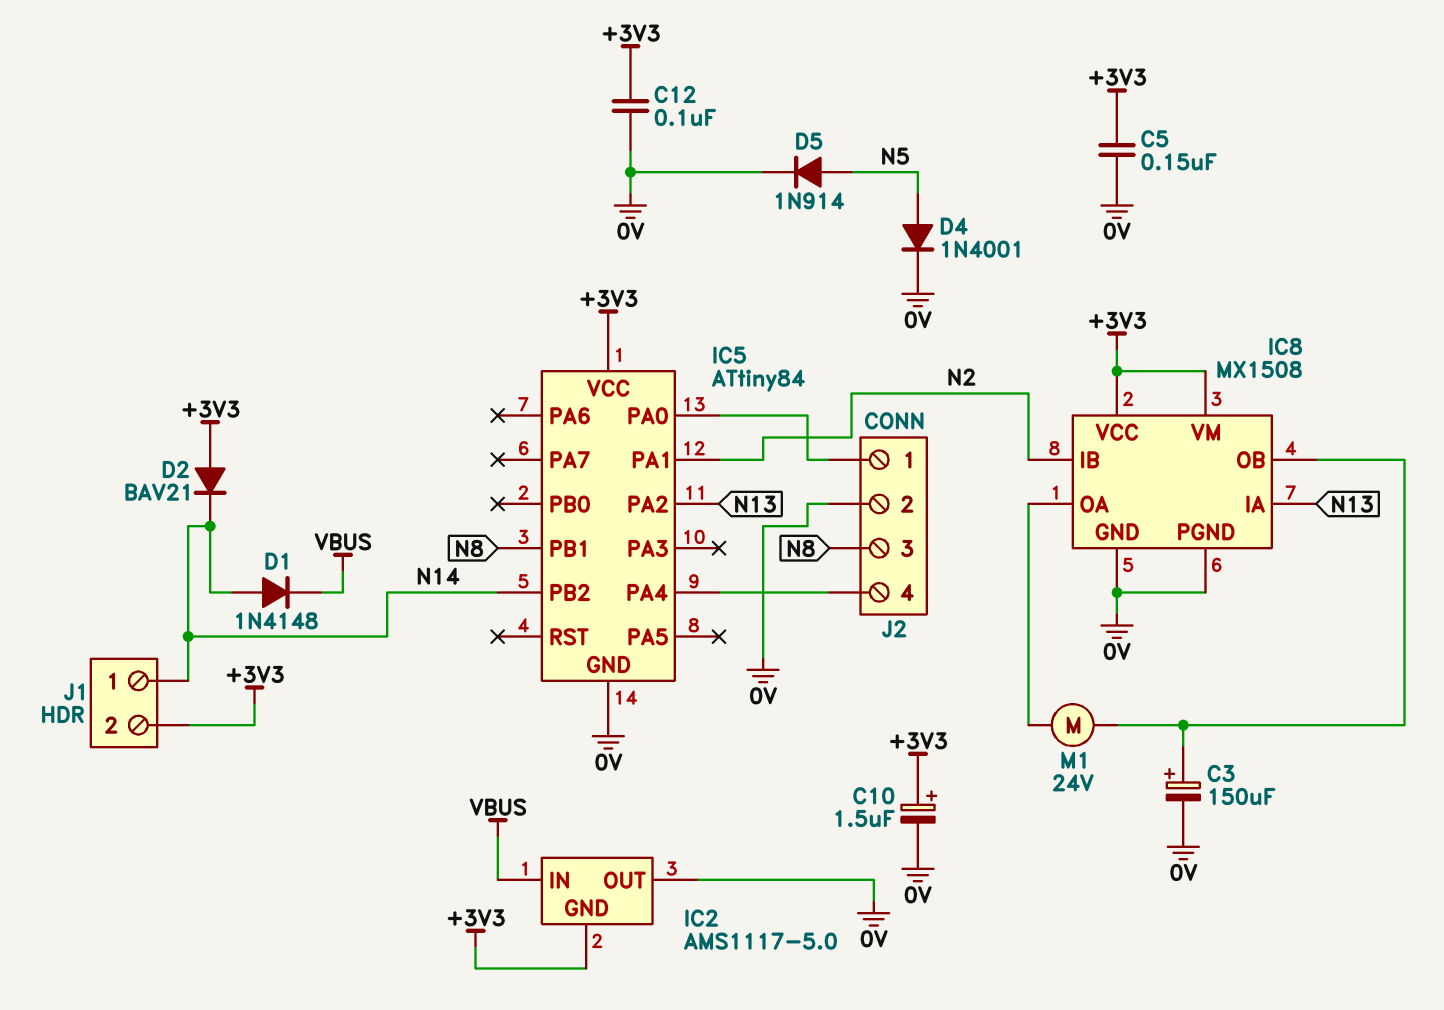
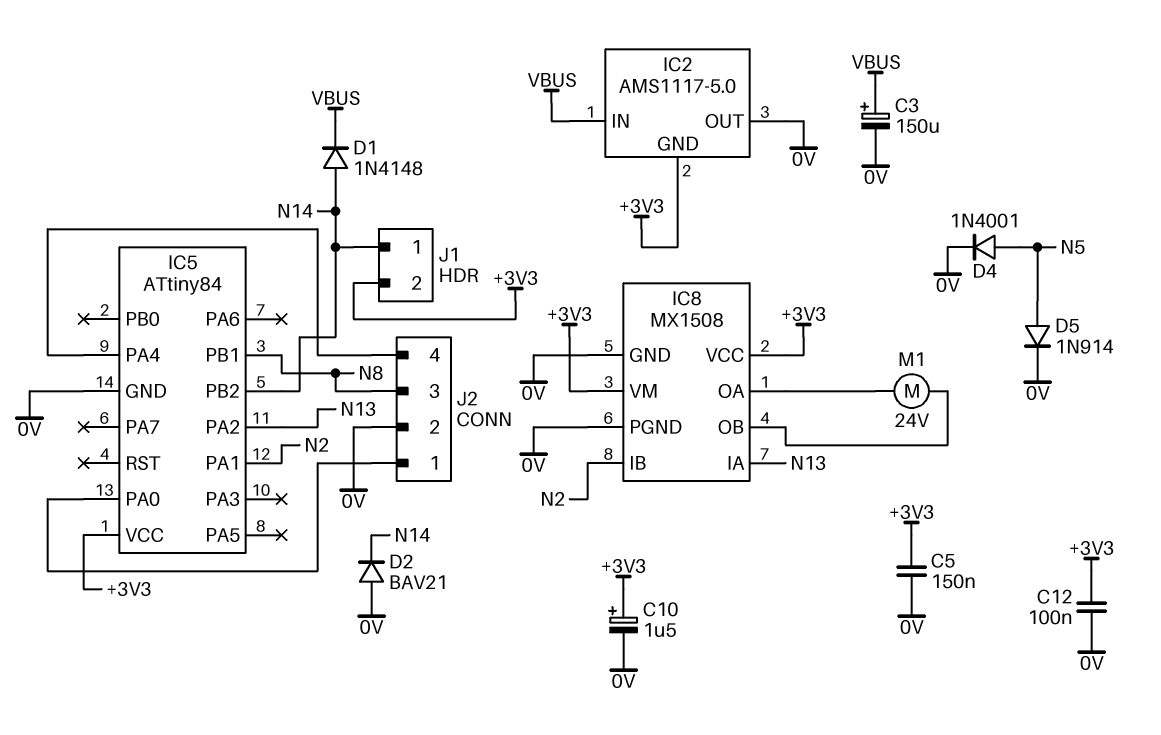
C3: 150uF (plus IC8/OB, minus 0V) -> 150uF (plus VBUS, minus 0V)
D2: diode BAV21 (A +3V3, K N14) -> diode BAV21 (A 0V, K N14)

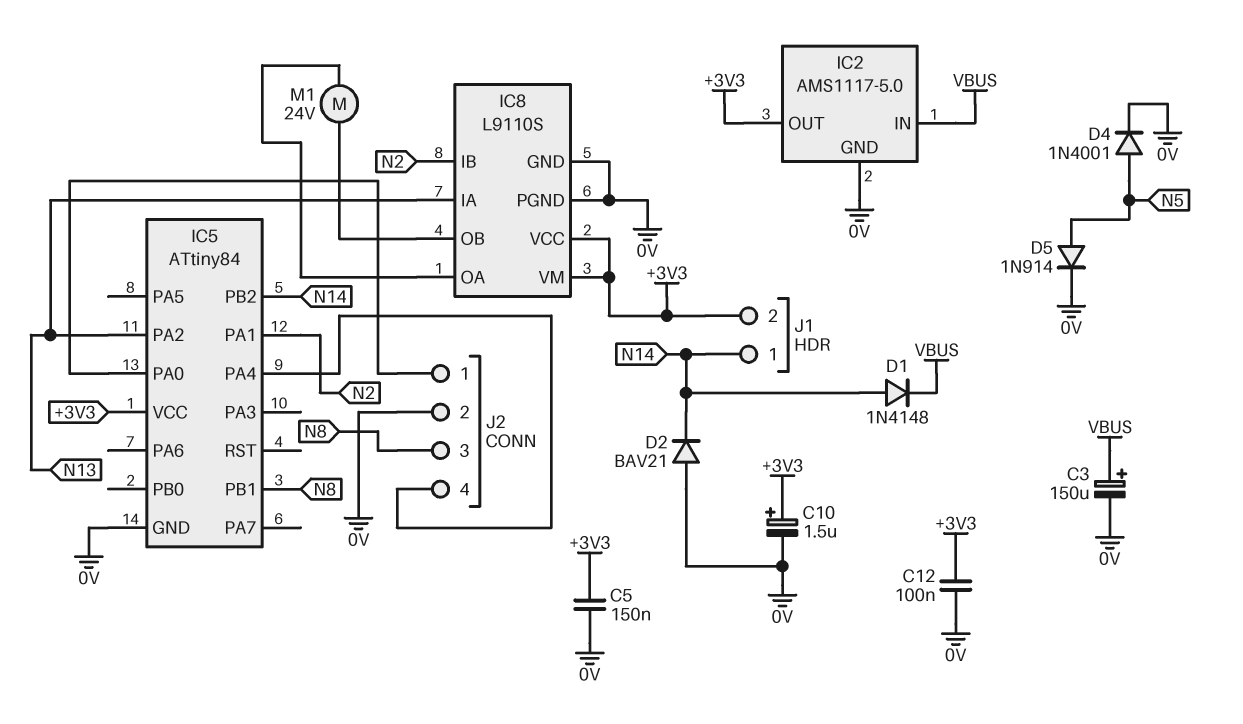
IC2 pin GND: +3V3 -> 0V
IC2 pin OUT: 0V -> +3V3
IC8: MX1508 -> L9110S

